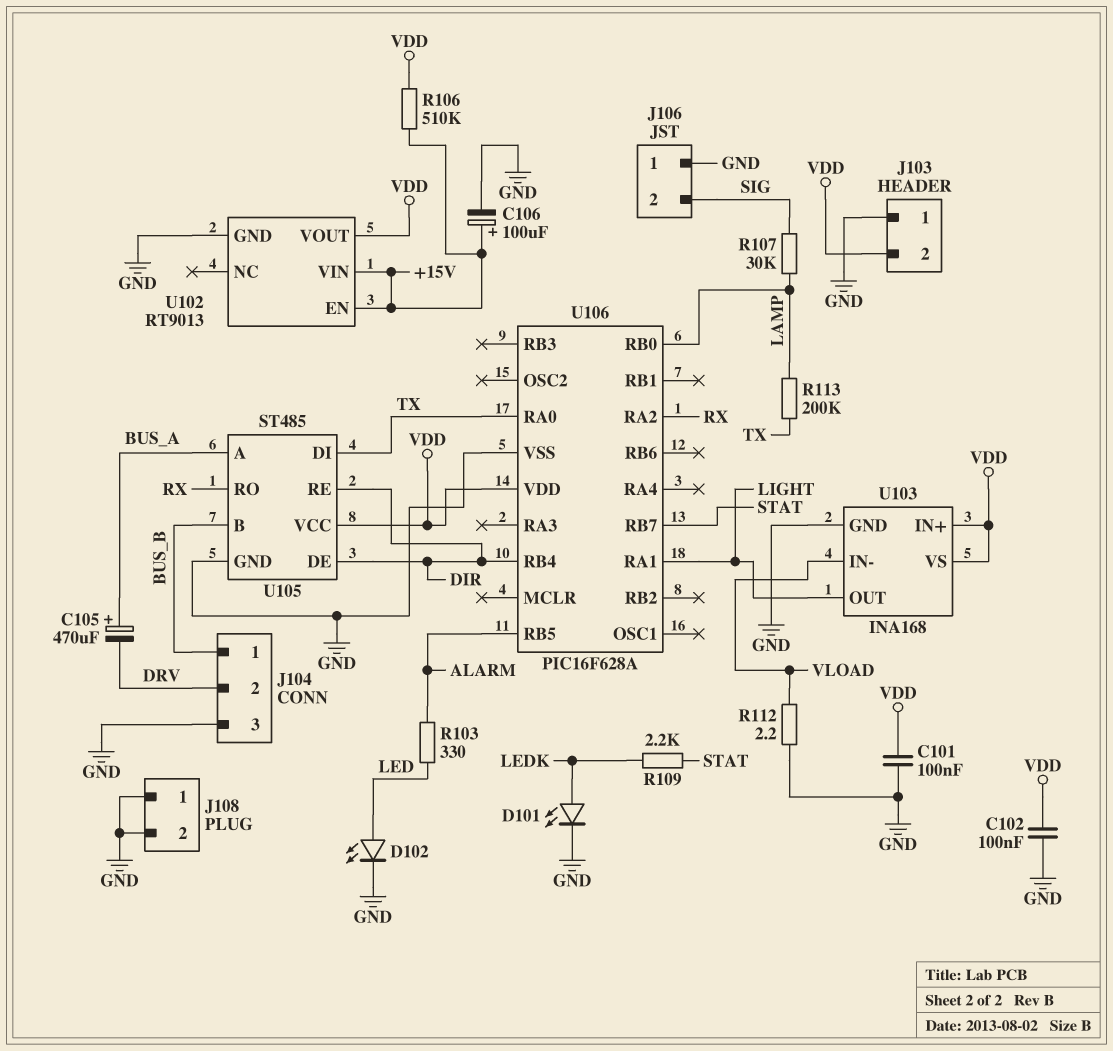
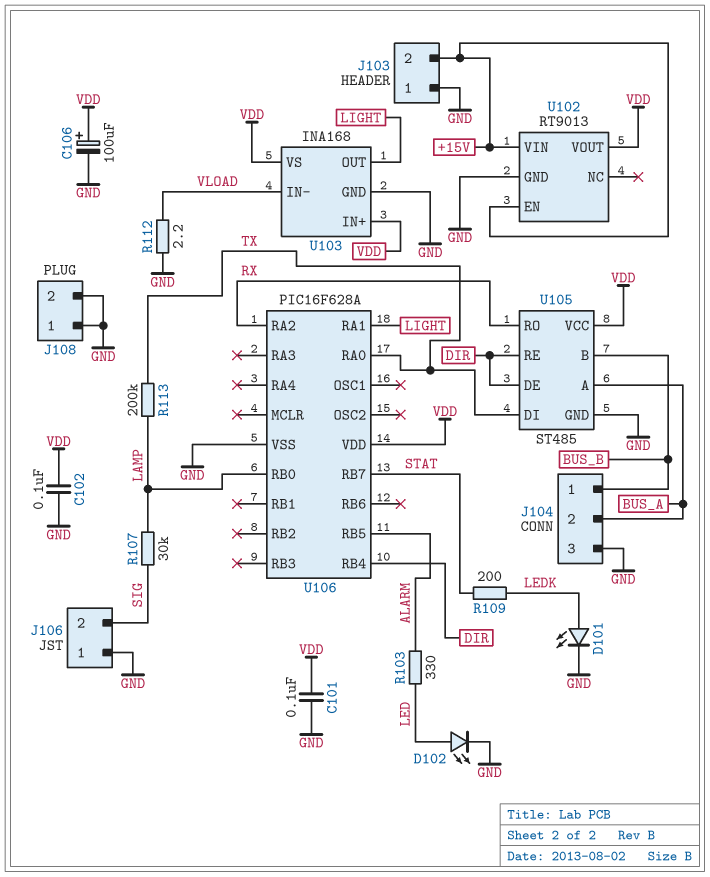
C105: 470uF (plus BUS_A, minus DRV) -> none
C106: 100uF (plus +15V, minus GND) -> 100uF (plus VDD, minus GND)
J103 pin 2: VDD -> +15V
J104 pin 2: DRV -> BUS_A
R106: 510k (+15V, VDD) -> none
R109: 2.2k (LEDK, STAT) -> 200 (LEDK, STAT)

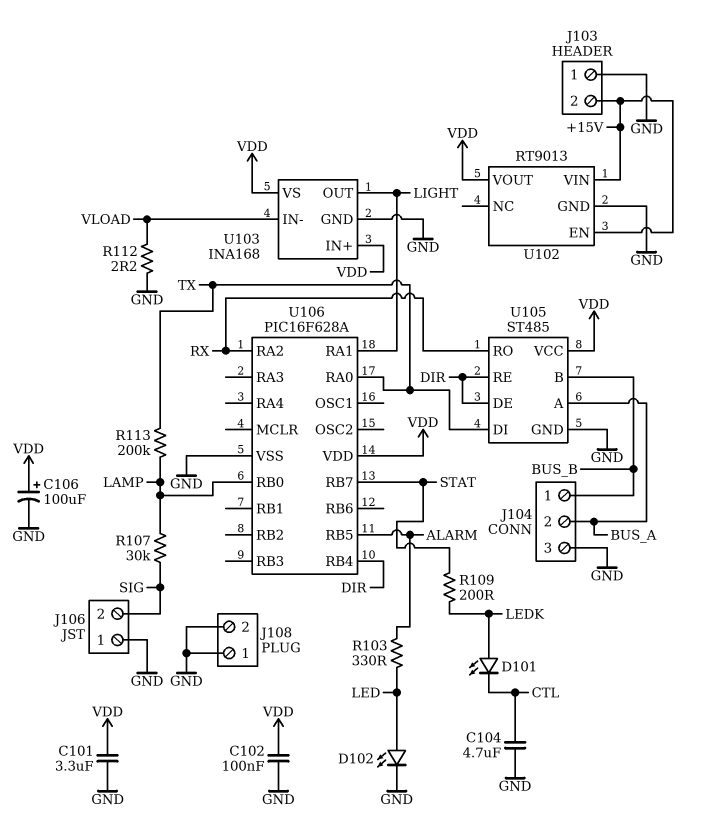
C101: 100nF (GND, VDD) -> 3.3uF (GND, VDD)
C104: none -> 4.7uF (CTL, GND)
D101: LED (A LEDK, K GND) -> LED (A LEDK, K CTL)

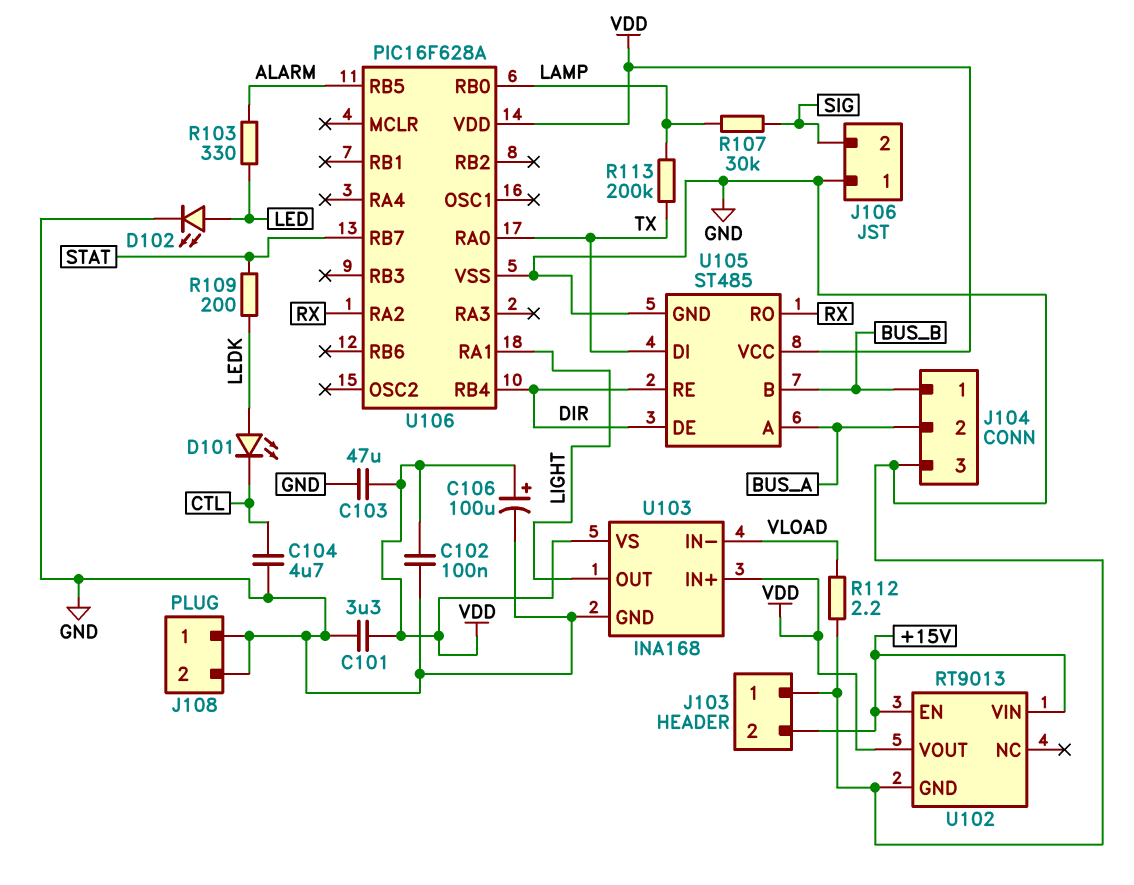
C103: none -> 47uF (GND, VDD)

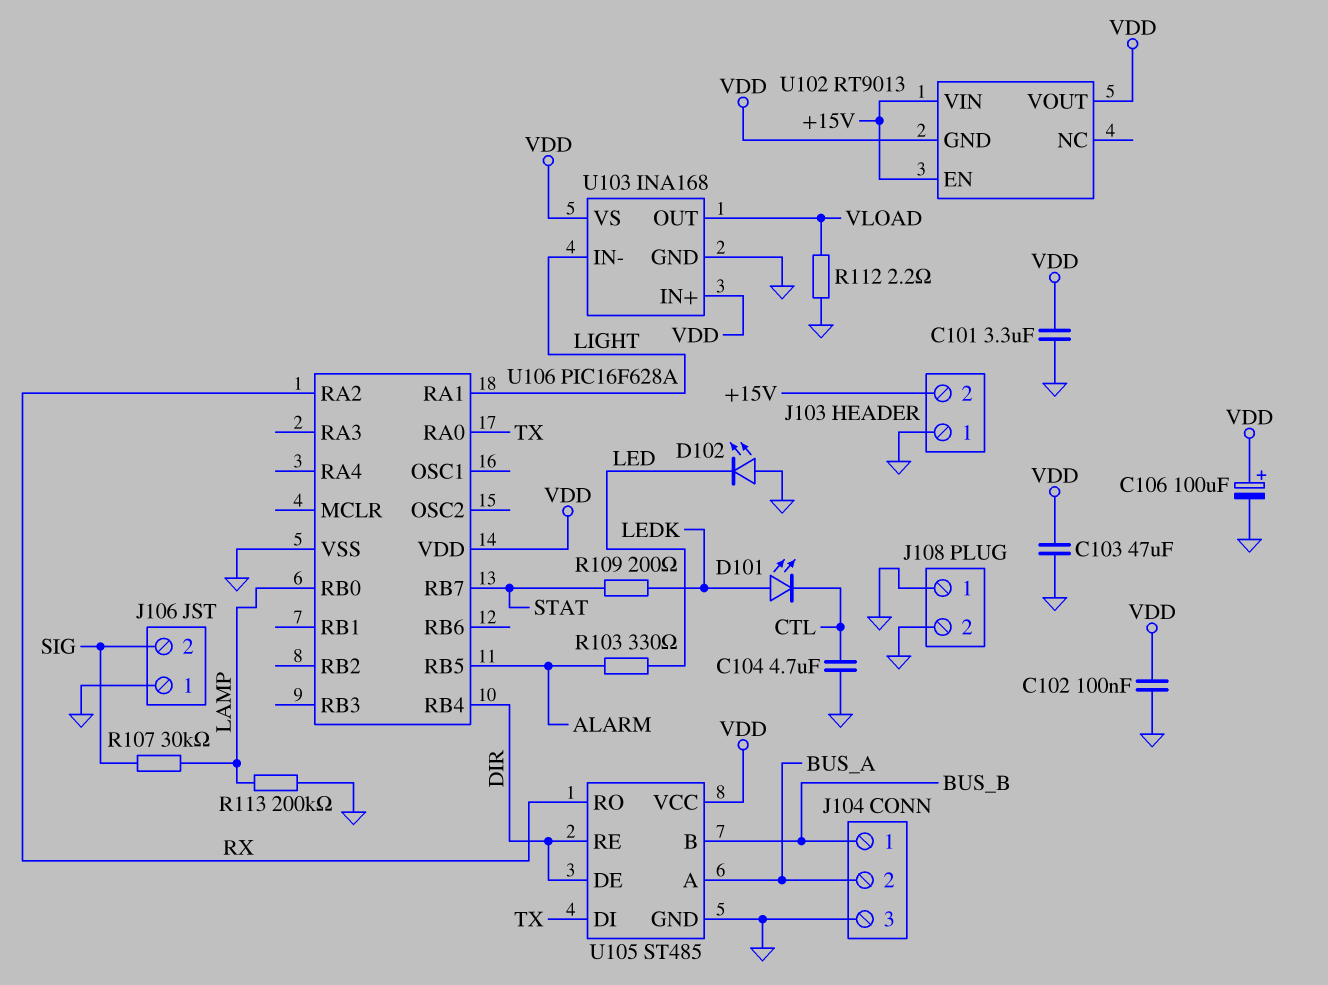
D102: LED (A LED, K GND) -> LED (A GND, K LED)
R113: 200k (LAMP, TX) -> 200k (GND, LAMP)
U102 pin GND: GND -> VDD
U103 pin IN-: VLOAD -> LIGHT
U103 pin OUT: LIGHT -> VLOAD

